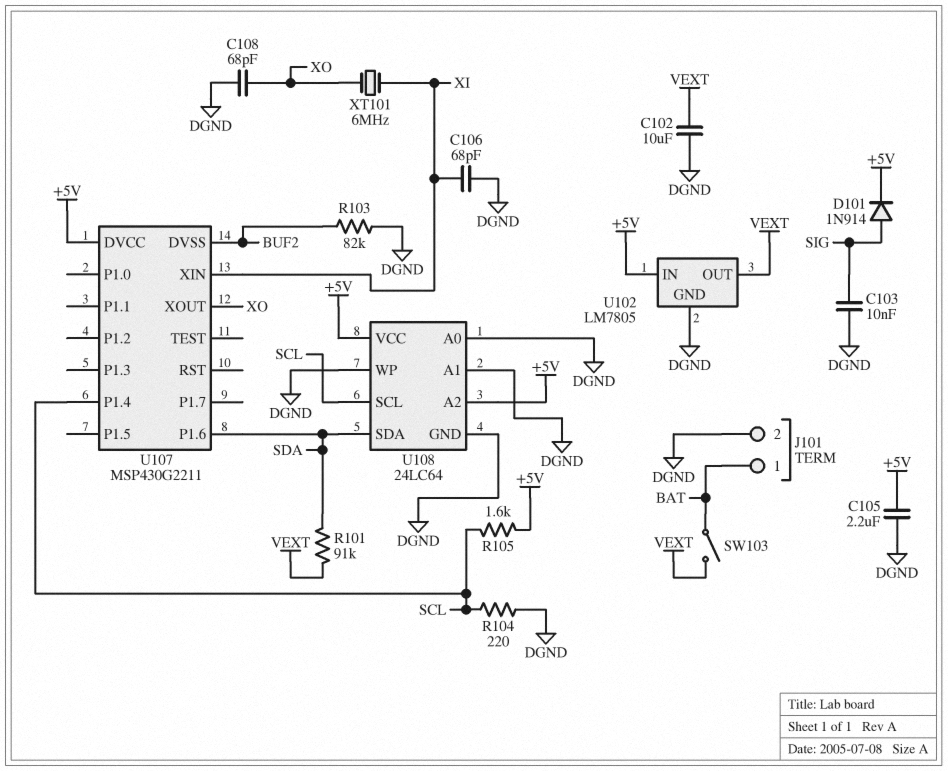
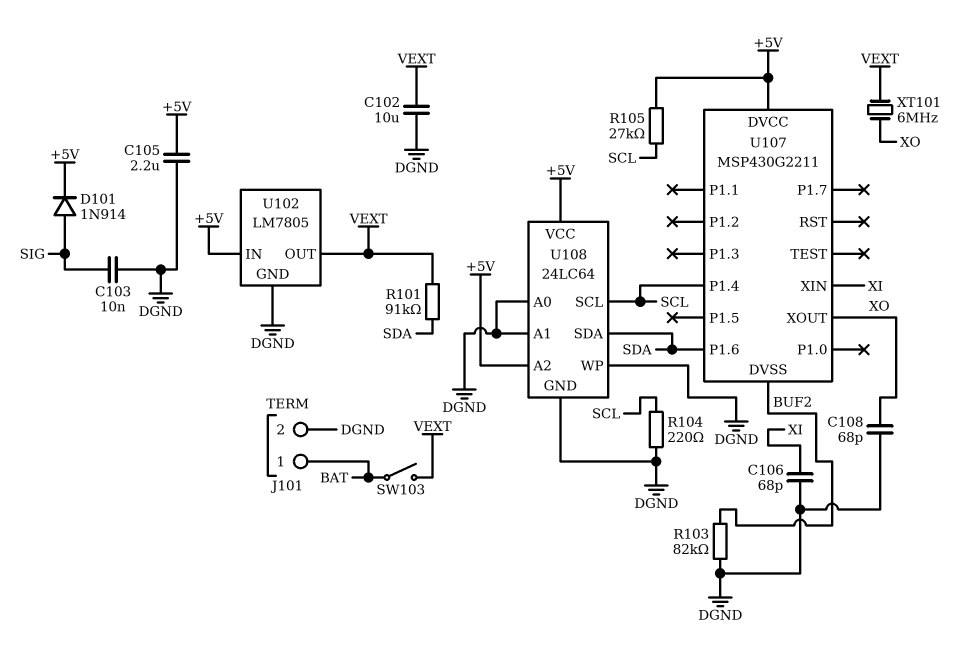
R105: 1.6k (+5V, SCL) -> 27k (+5V, SCL)
XT101: 6MHz (XI, XO) -> 6MHz (VEXT, XO)

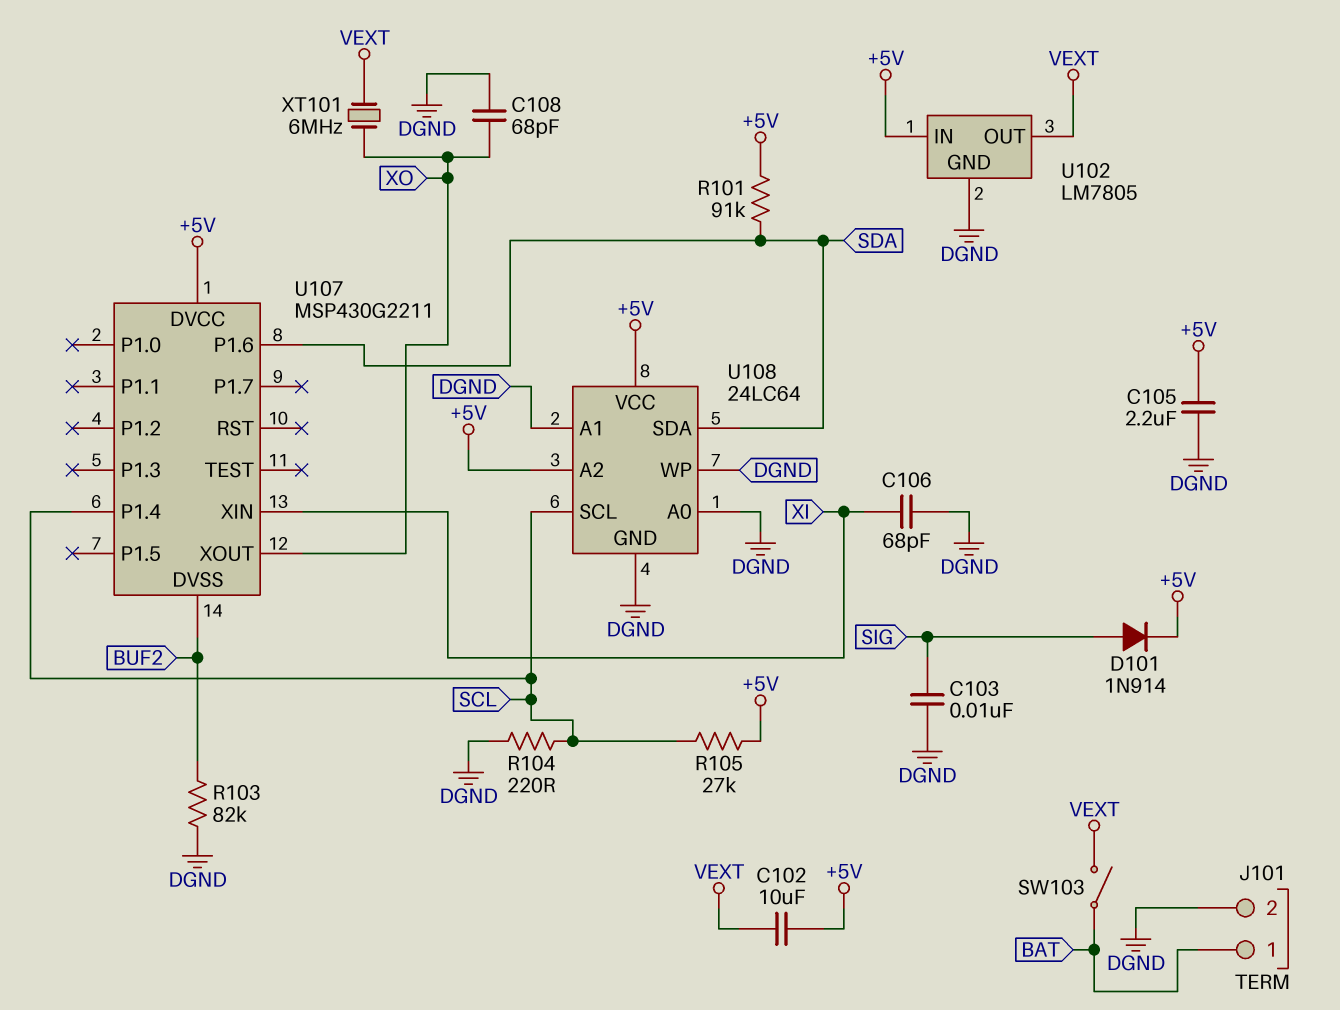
C102: 10uF (DGND, VEXT) -> 10uF (+5V, VEXT)
R101: 91k (SDA, VEXT) -> 91k (+5V, SDA)

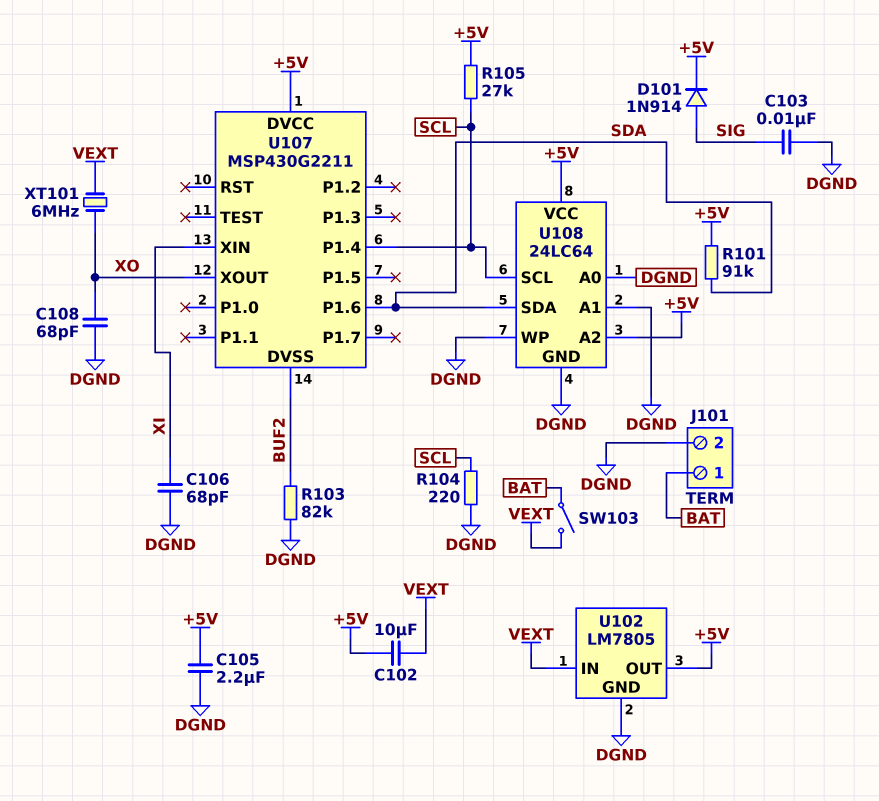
U102 pin IN: +5V -> VEXT
U102 pin OUT: VEXT -> +5V

